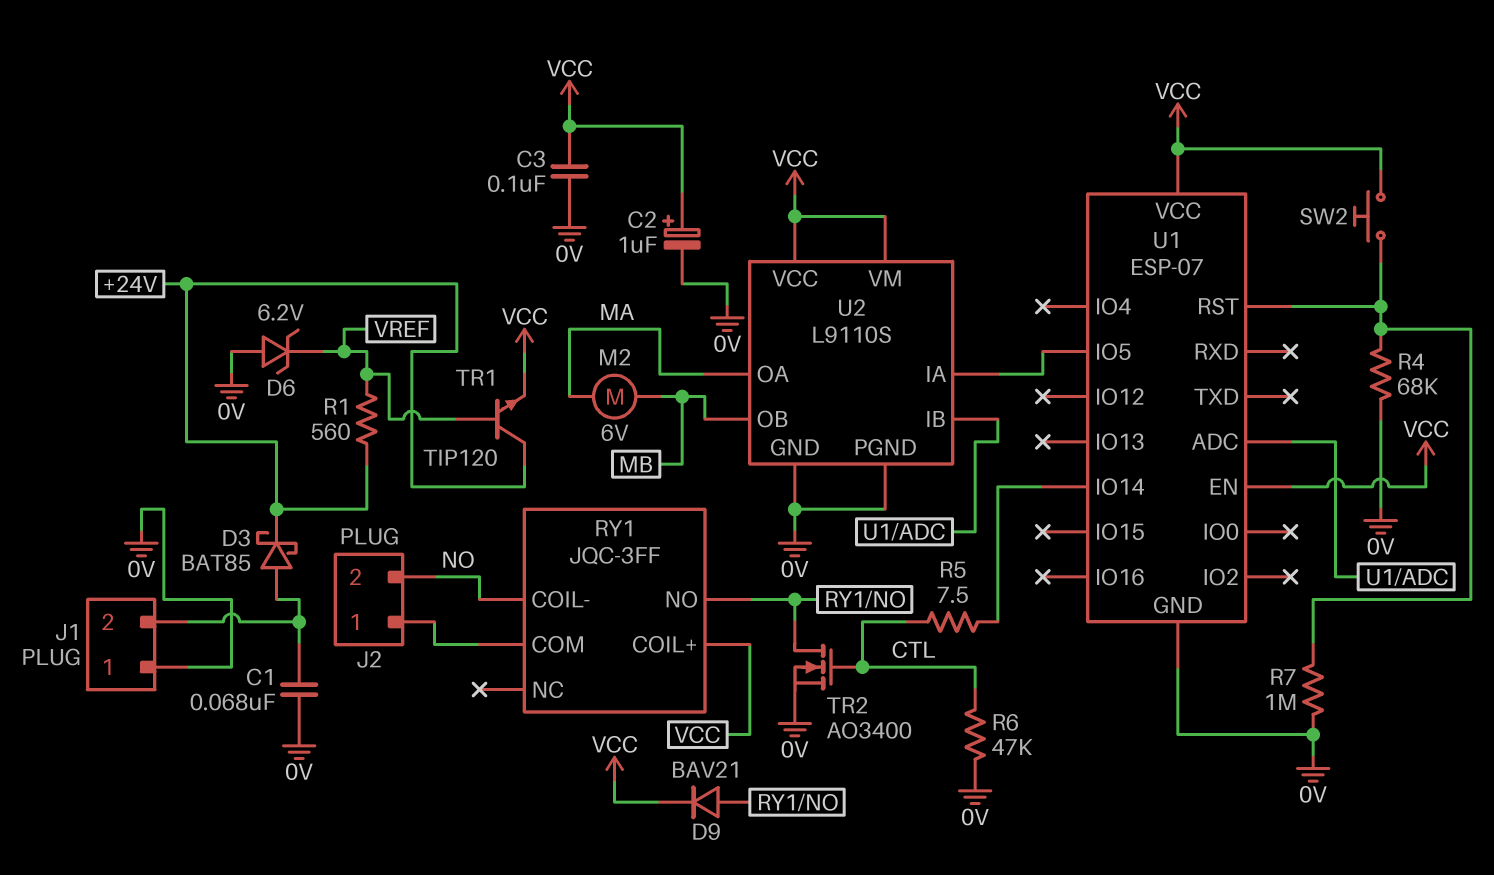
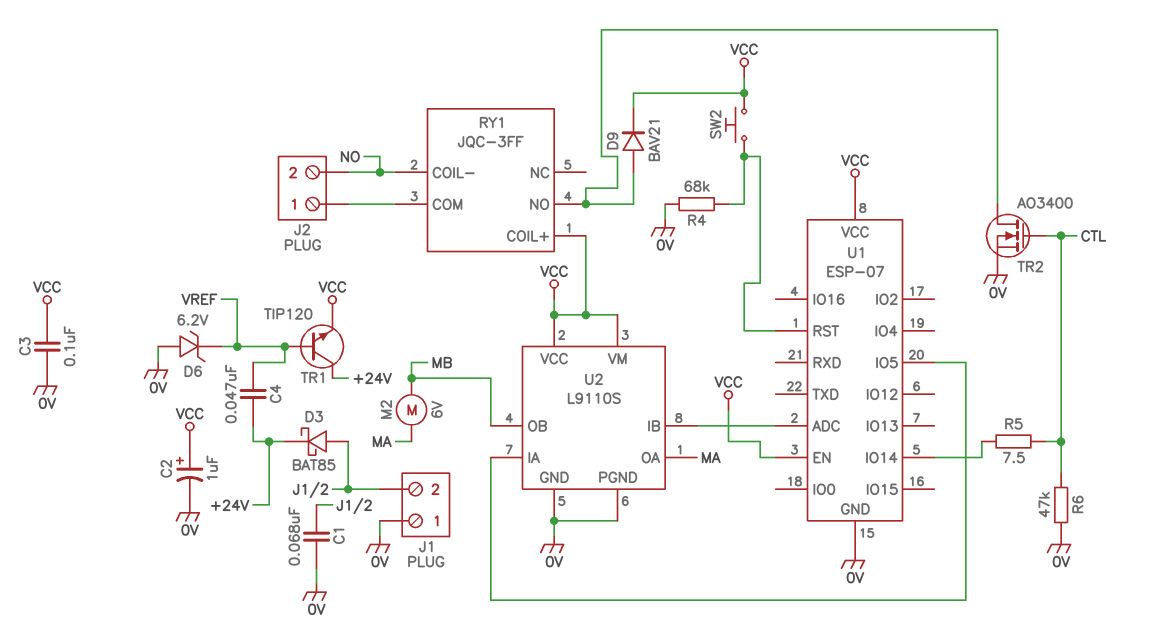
C4: none -> 47nF (+24V, VREF)
R1: 560 (+24V, VREF) -> none
R7: 1M (0V, U1/RST) -> none

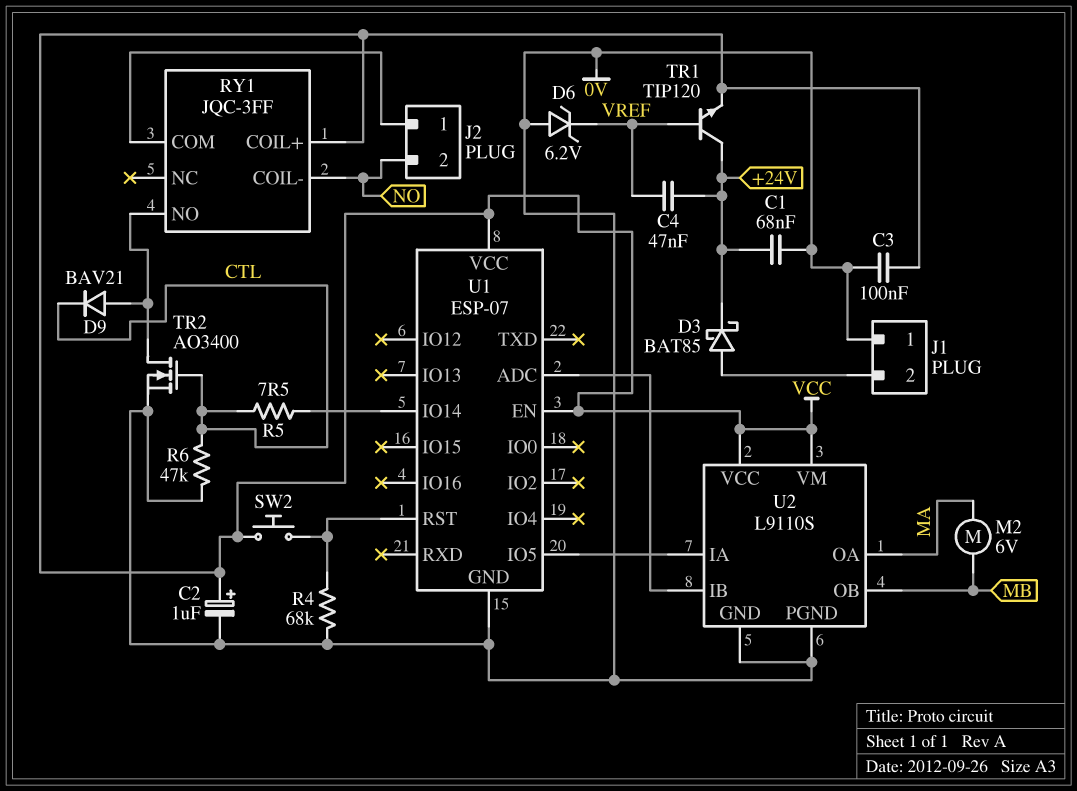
C1: 68nF (0V, J1/2) -> 68nF (+24V, 0V)
D9: diode BAV21 (A RY1/NO, K VCC) -> diode BAV21 (A RY1/NO, K CTL)

